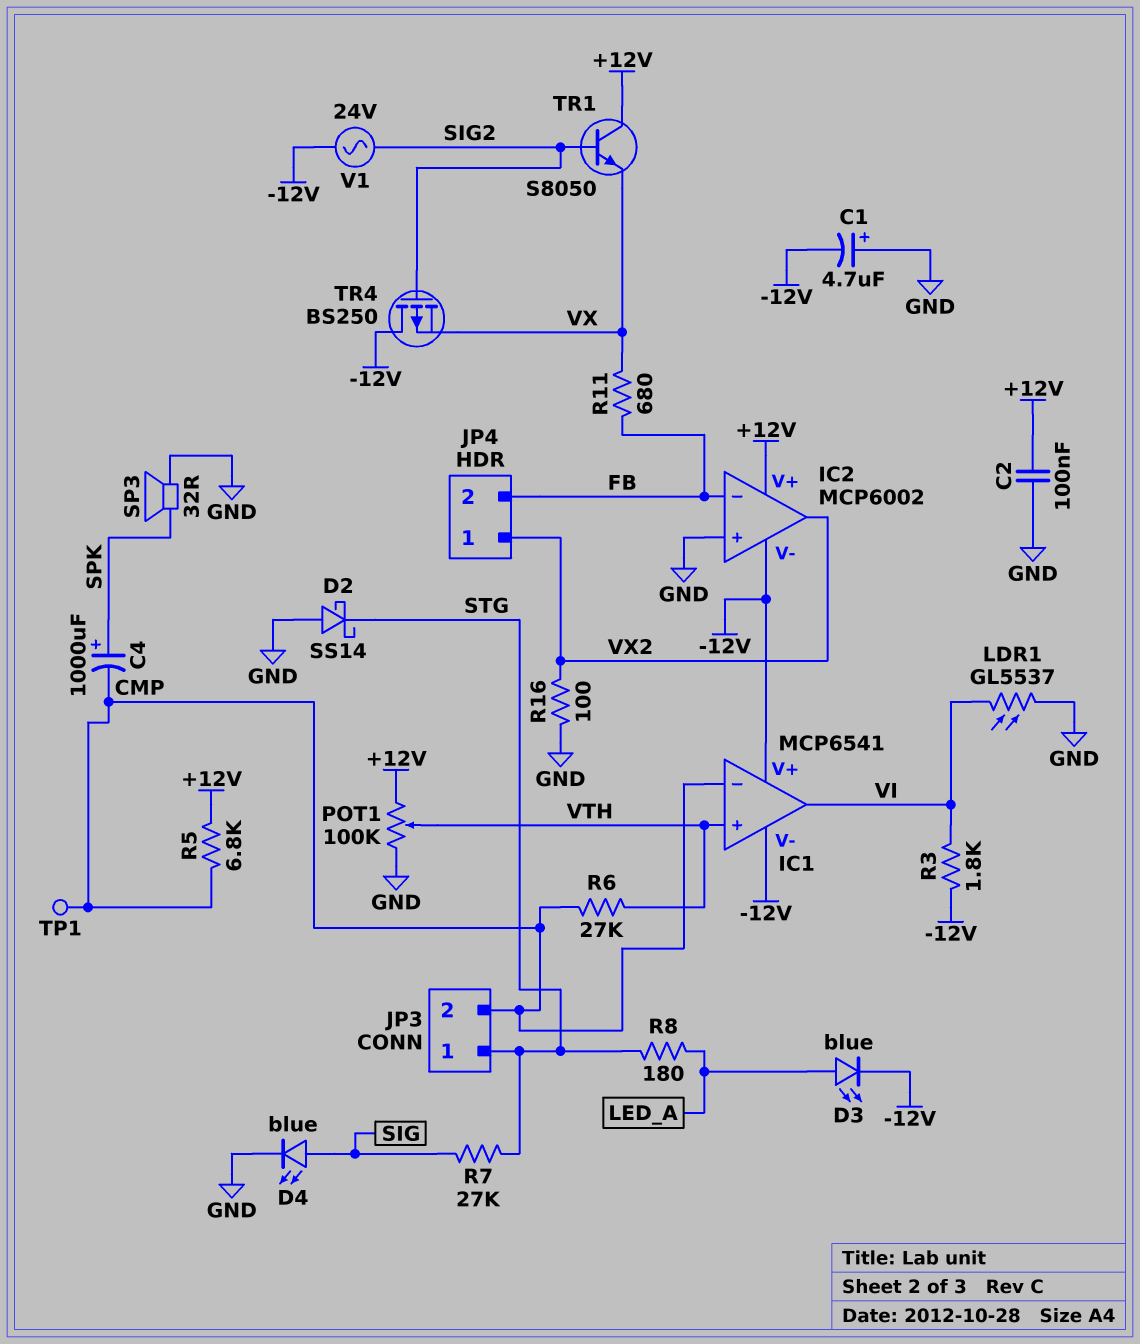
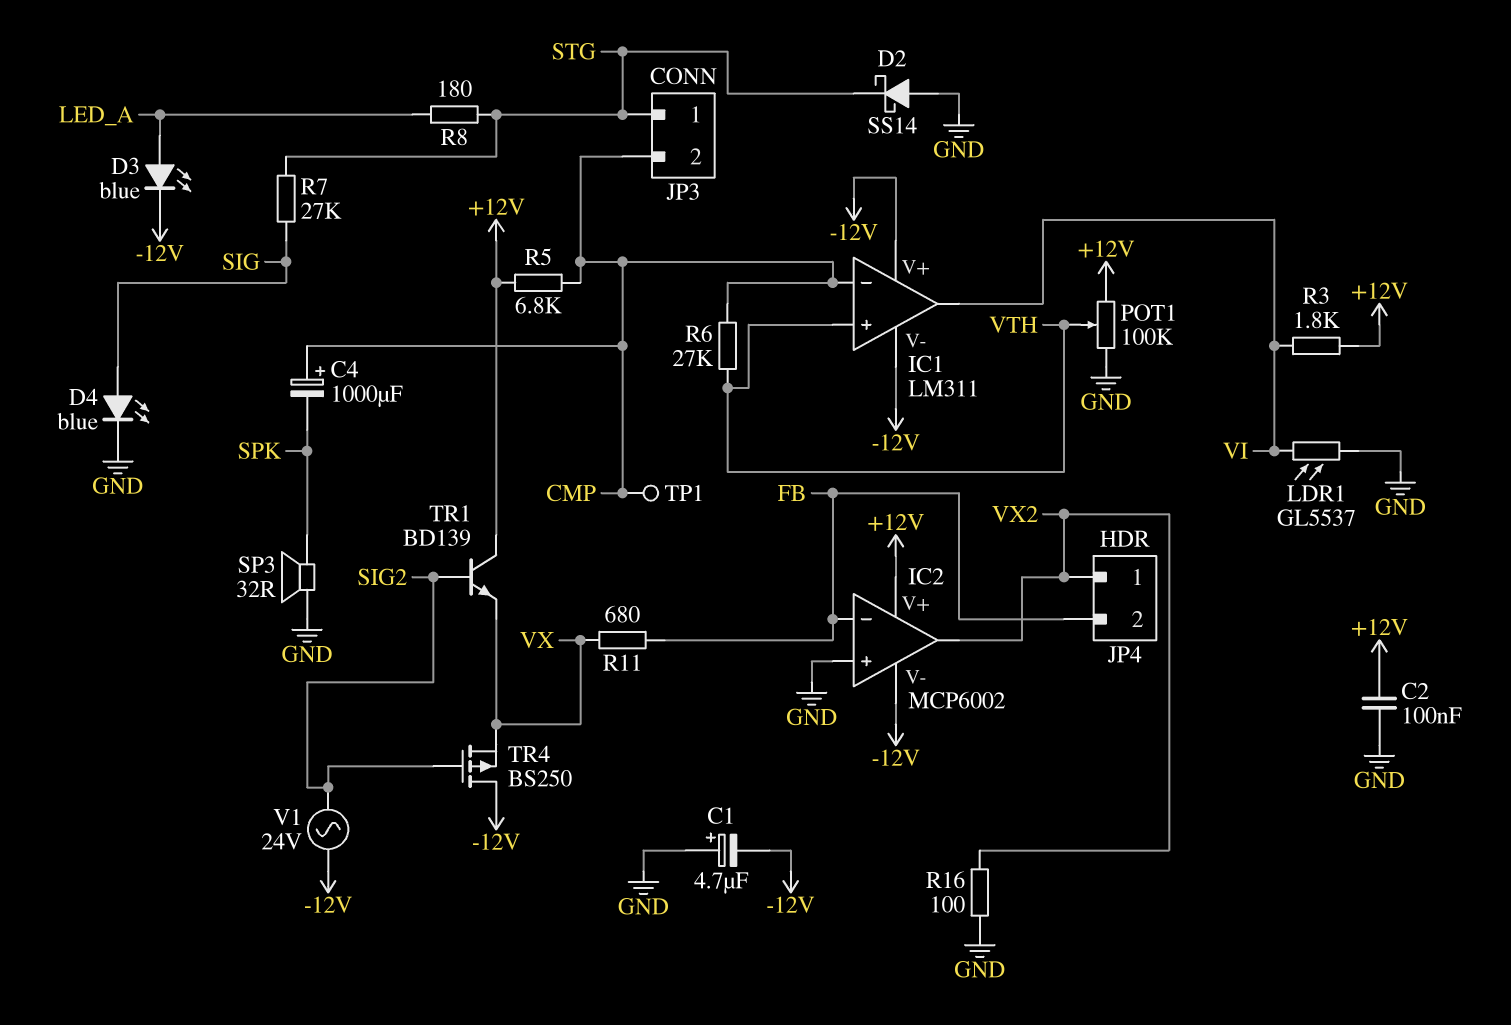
C4: 1000uF (plus SPK, minus CMP) -> 1000uF (plus CMP, minus SPK)
IC1: MCP6541 -> LM311
R3: 1.8k (-12V, VI) -> 1.8k (+12V, VI)
TR1: NPN S8050 (B SIG2, C +12V, E VX) -> NPN BD139 (B SIG2, C +12V, E VX)

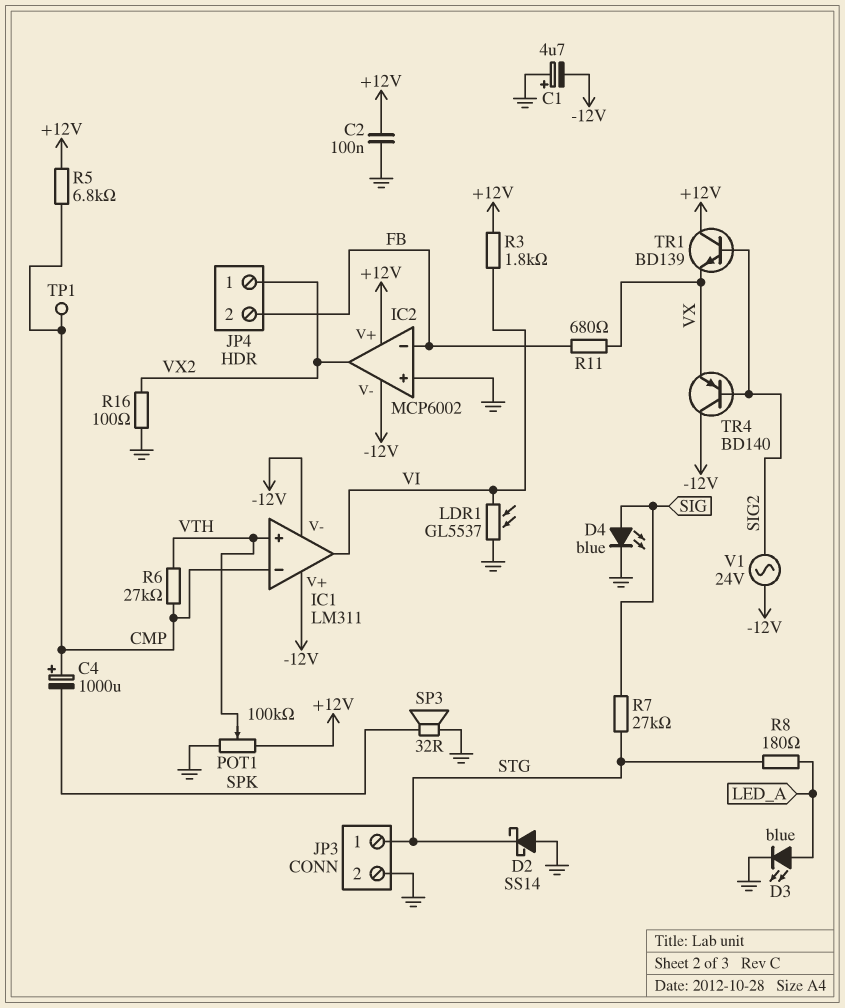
D3: LED blue (A LED_A, K -12V) -> LED blue (A LED_A, K GND)
JP3 pin 2: CMP -> GND
TR4: PMOS BS250 (G SIG2, D -12V, S VX) -> PNP BD140 (B SIG2, C -12V, E VX)

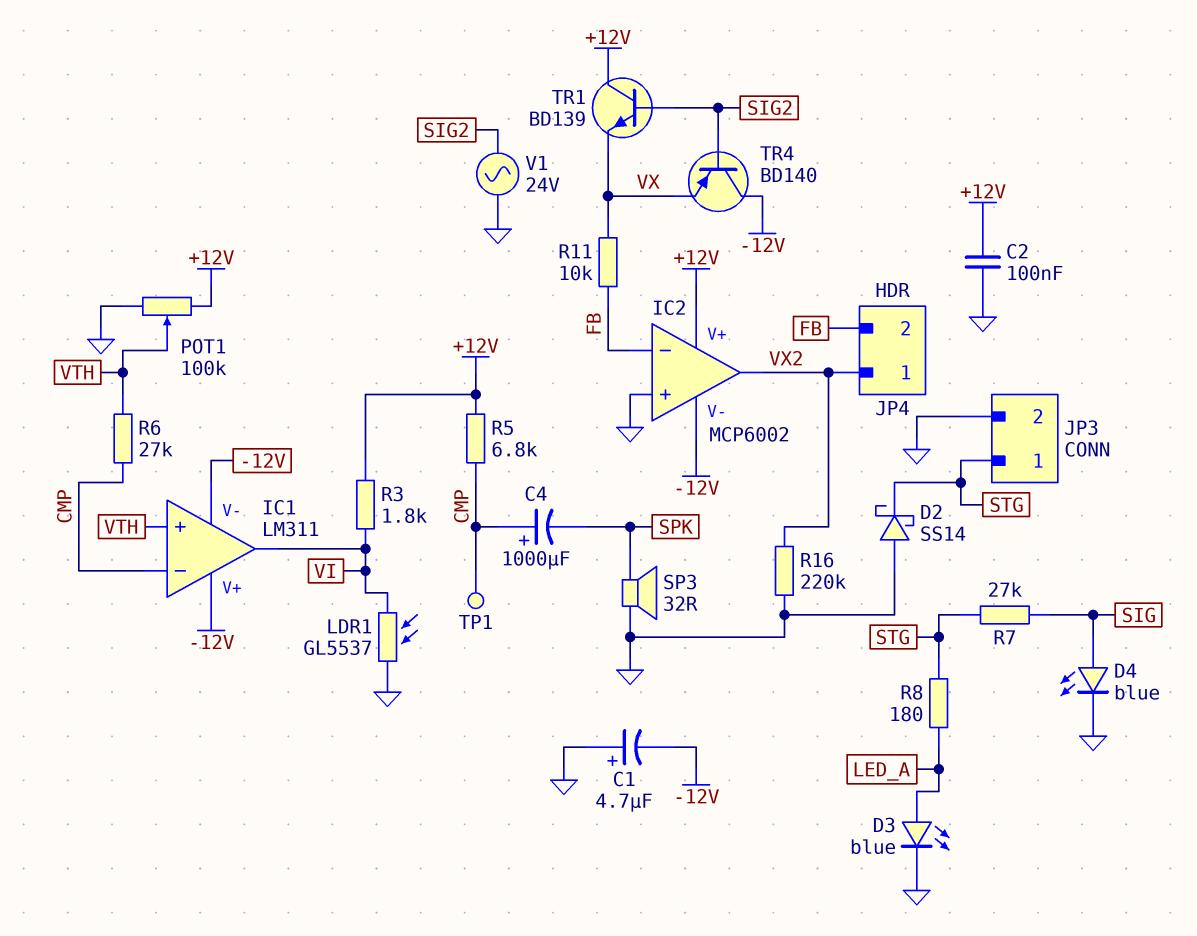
R11: 680 (FB, VX) -> 10k (FB, VX)
R16: 100 (GND, VX2) -> 220k (GND, VX2)
V1: AC 24V (-12V, SIG2) -> AC 24V (GND, SIG2)

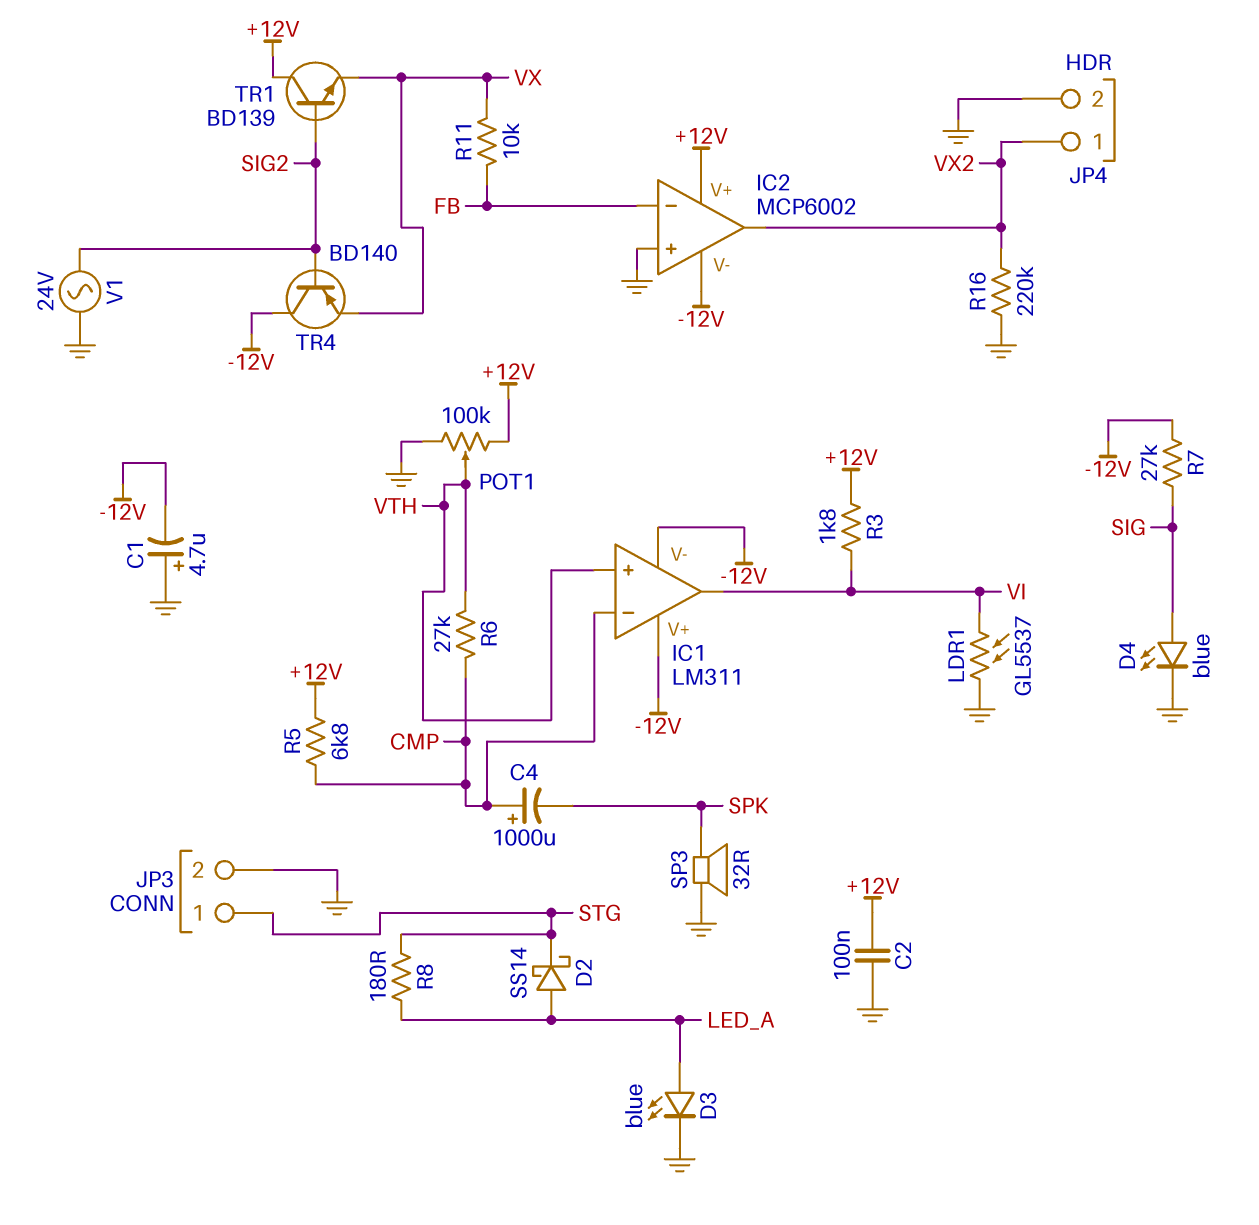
D2: schottky SS14 (A GND, K STG) -> schottky SS14 (A LED_A, K STG)
JP4 pin 2: FB -> GND
R7: 27k (SIG, STG) -> 27k (-12V, SIG)
TP1: test point (CMP) -> none

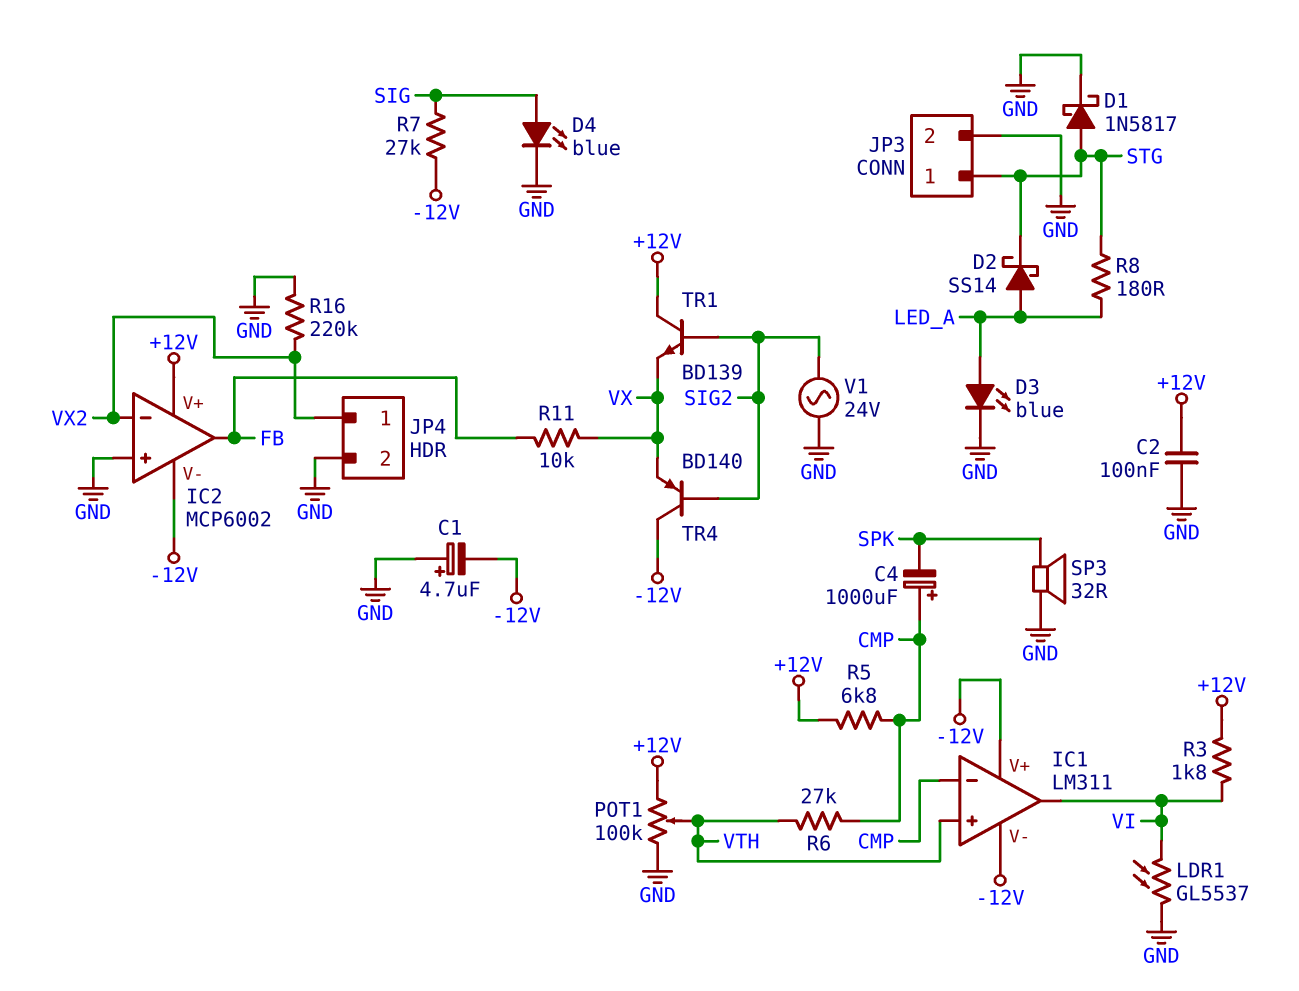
D1: none -> schottky 1N5817 (A STG, K GND)
IC2 pin in-: FB -> VX2
IC2 pin out: VX2 -> FB

